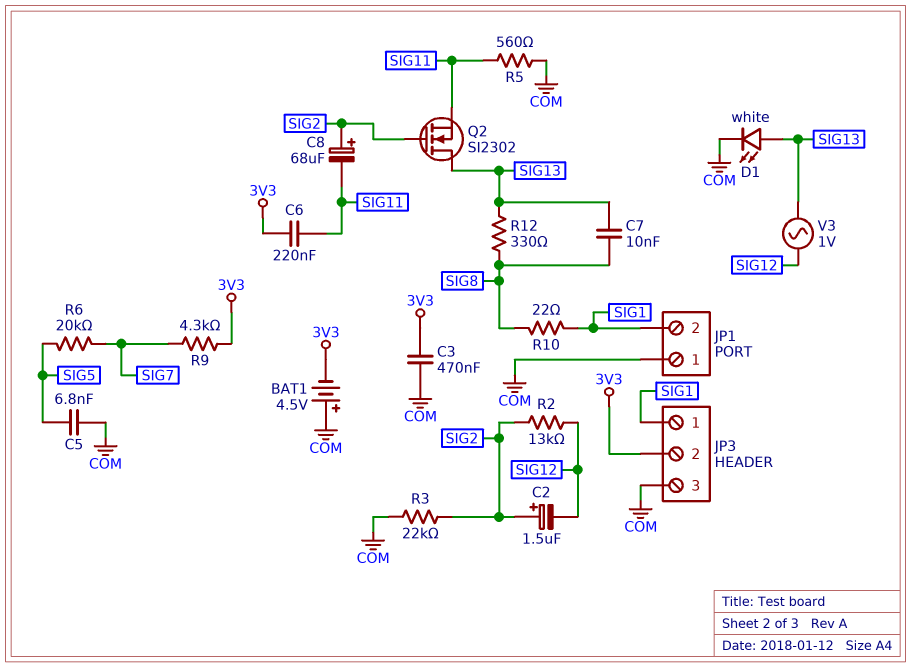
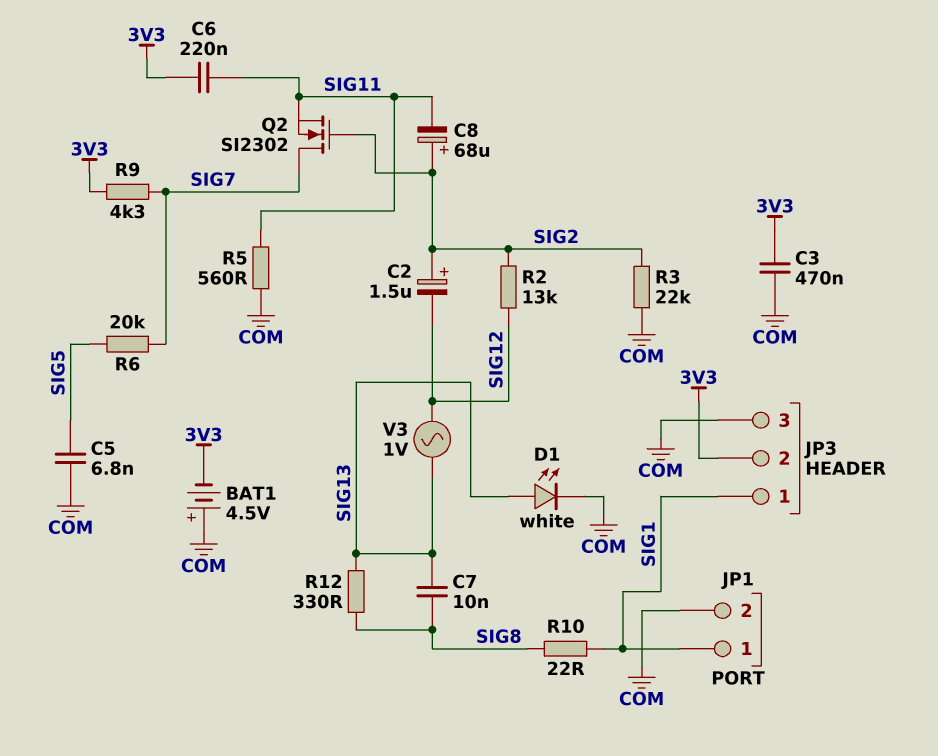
JP1 pin 1: COM -> SIG1
JP1 pin 2: SIG1 -> COM
Q2: NMOS SI2302 (G SIG2, D SIG13, S SIG11) -> NMOS SI2302 (G SIG2, D SIG7, S SIG11)

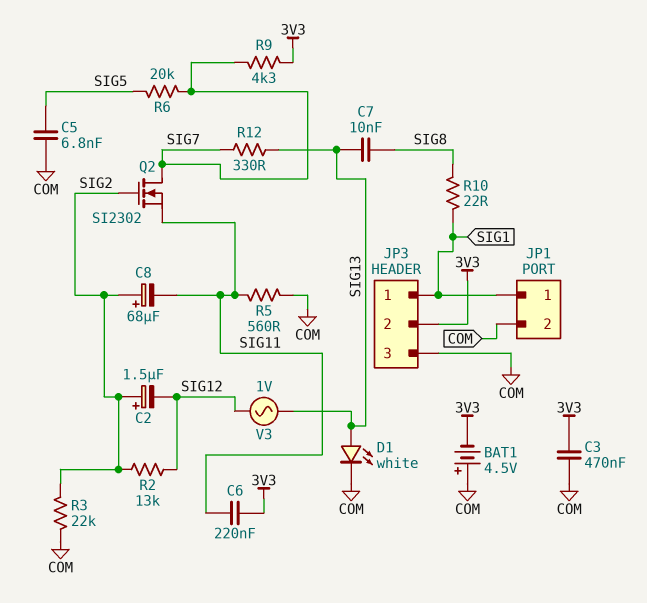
R12: 330 (SIG8, SIG13) -> 330 (SIG7, SIG13)

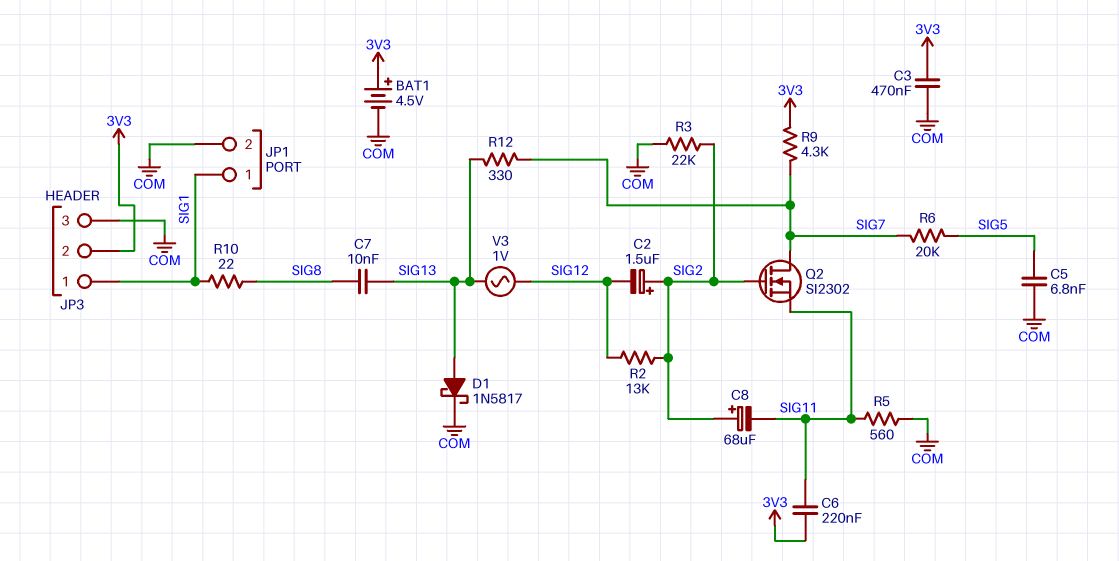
BAT1: 4.5V (plus COM, minus 3V3) -> 4.5V (plus 3V3, minus COM)
D1: LED white (A SIG13, K COM) -> schottky 1N5817 (A SIG13, K COM)

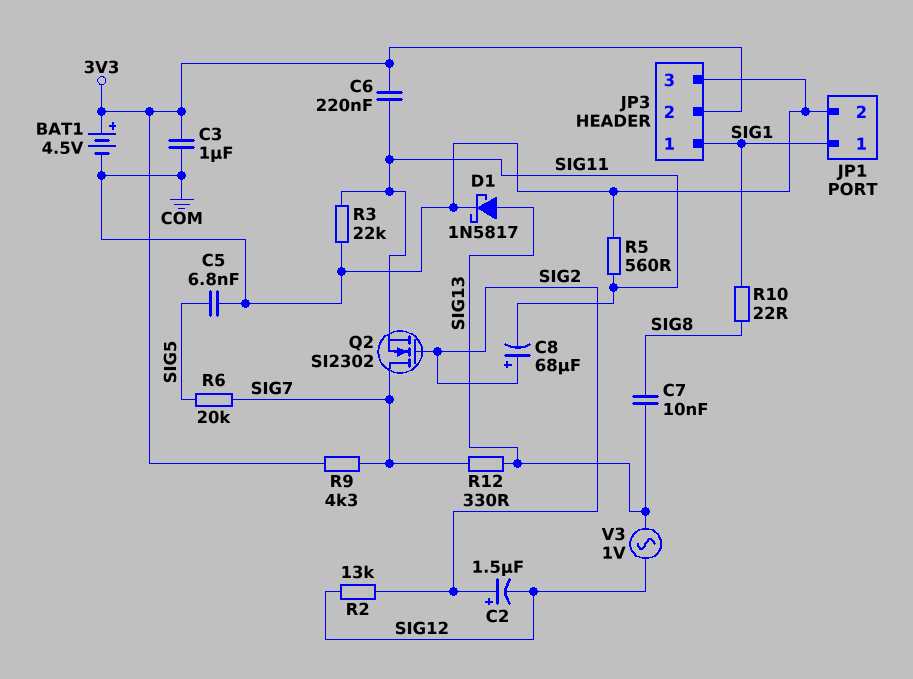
C3: 470nF (3V3, COM) -> 1uF (3V3, COM)
R3: 22k (COM, SIG2) -> 22k (COM, SIG11)

